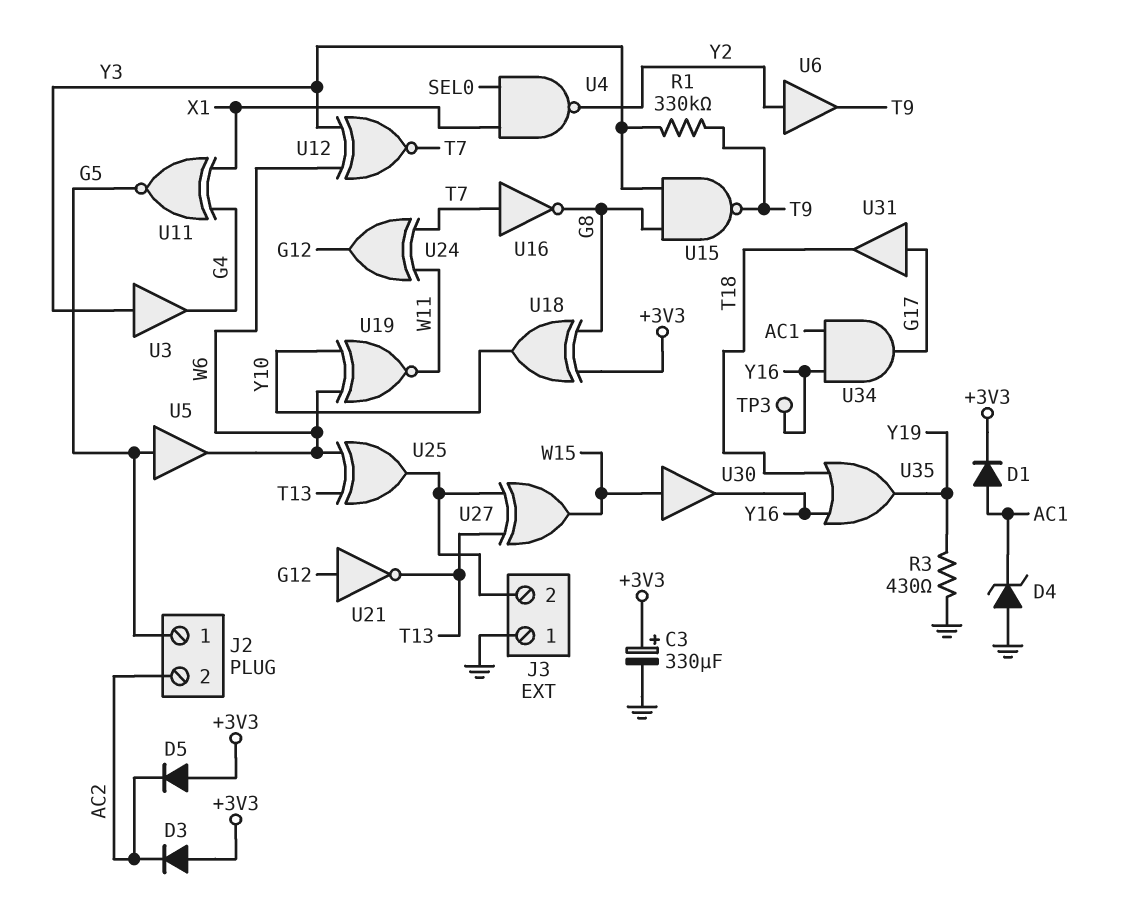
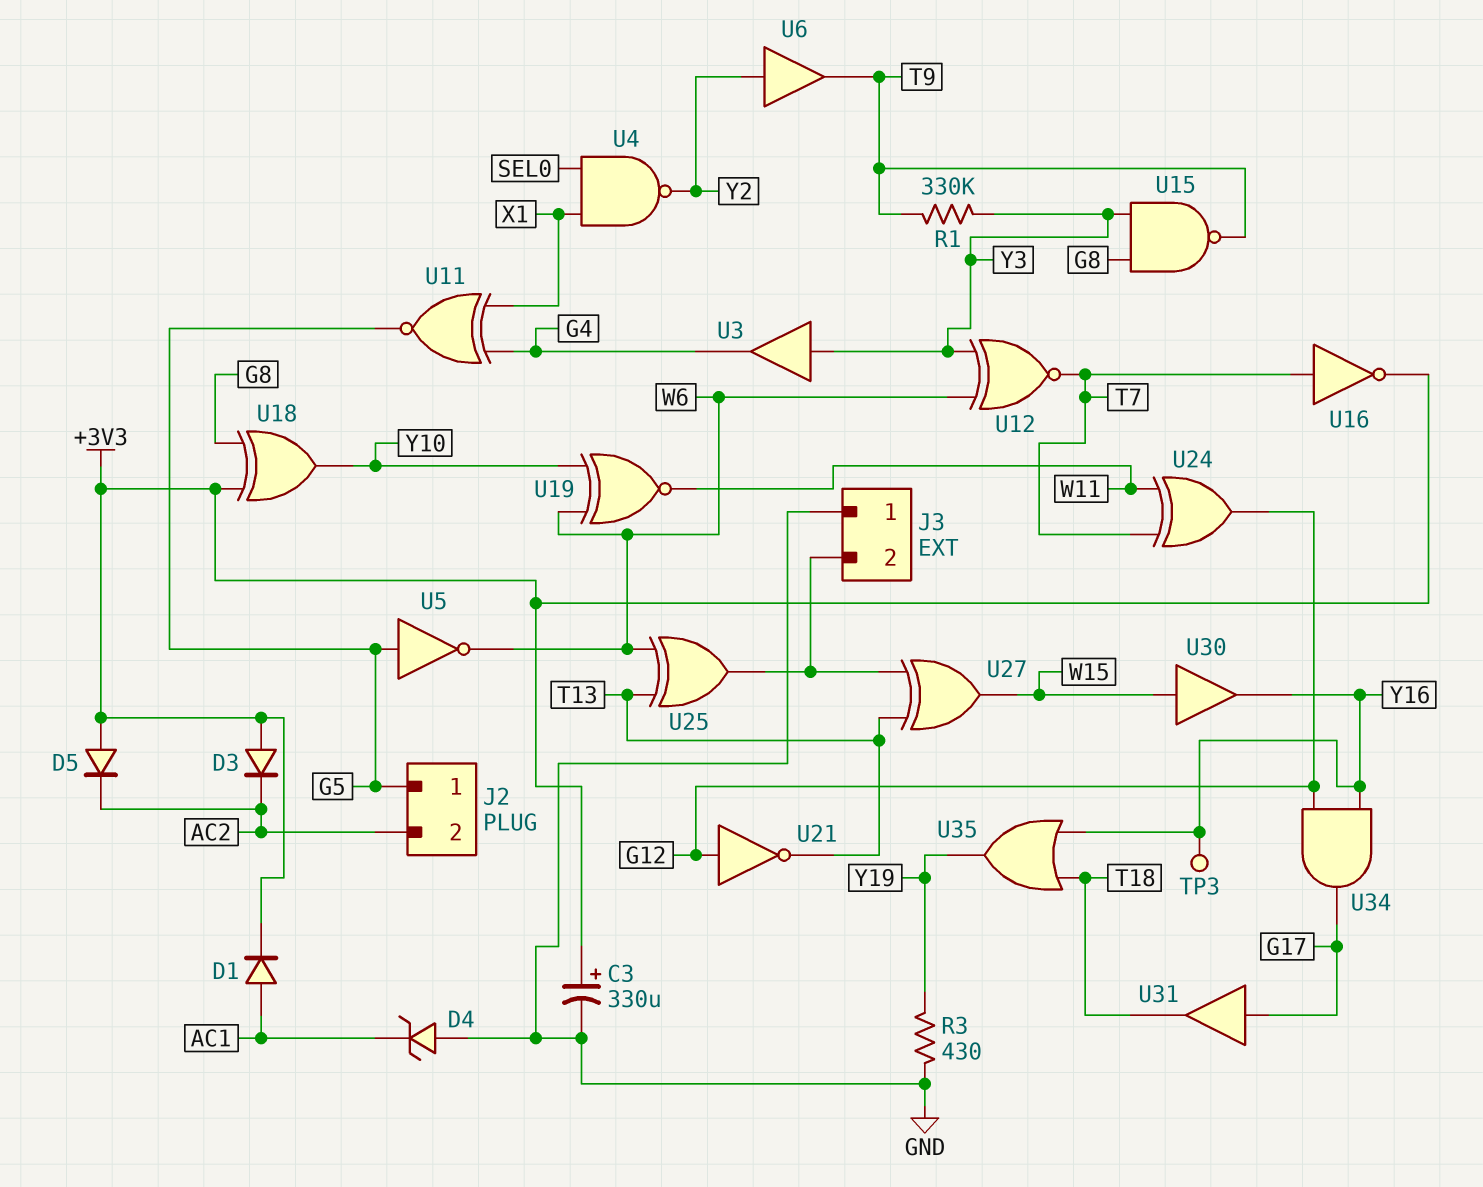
U5: buffer (in G5, out W6) -> NOT (in G5, out W6)
U16: NOT (in T7, out G8) -> NOT (in T7, out +3V3)
U34: AND (in AC1, in Y16, out G17) -> AND (in G12, in Y16, out G17)

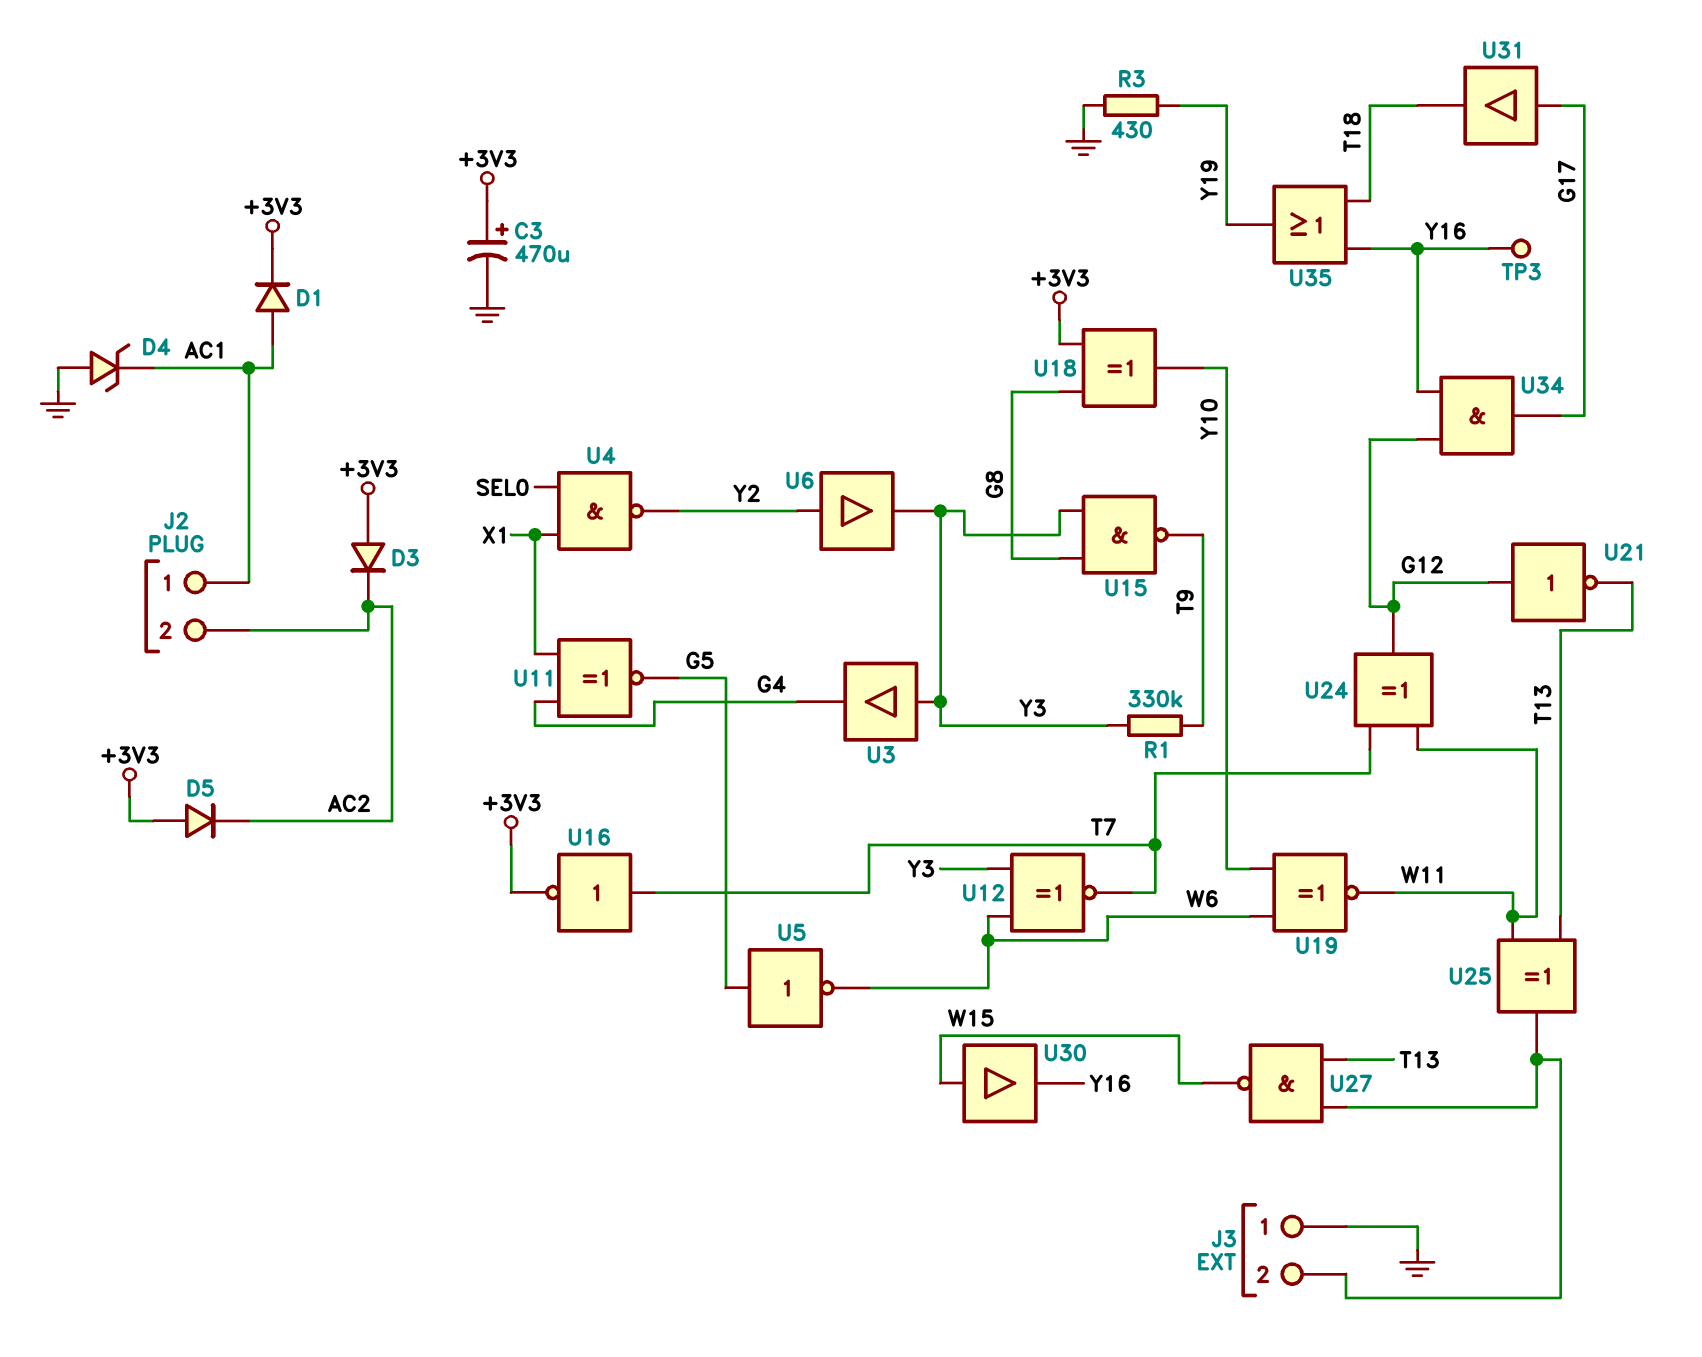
C3: 330uF (plus +3V3, minus GND) -> 470uF (plus +3V3, minus GND)
J2 pin 1: G5 -> AC1
U6: buffer (in Y2, out T9) -> buffer (in Y2, out Y3)
U25: XOR (in T13, in W6, out J3/2) -> XOR (in T13, in W11, out J3/2)
U27: XOR (in J3/2, in T13, out W15) -> NAND (in J3/2, in T13, out W15)

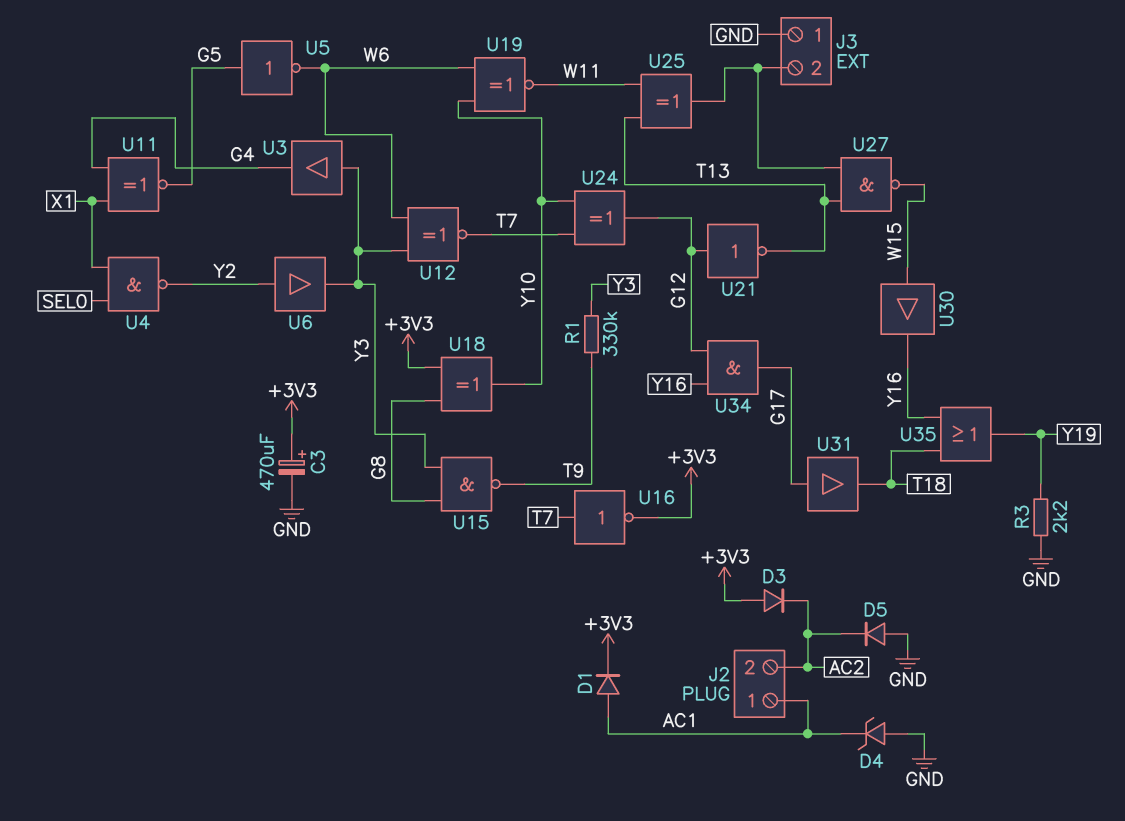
D5: diode (A +3V3, K AC2) -> diode (A GND, K AC2)
R3: 430 (GND, Y19) -> 2.2k (GND, Y19)
TP3: test point (Y16) -> none
U24: XOR (in T7, in W11, out G12) -> XOR (in T7, in Y10, out G12)

